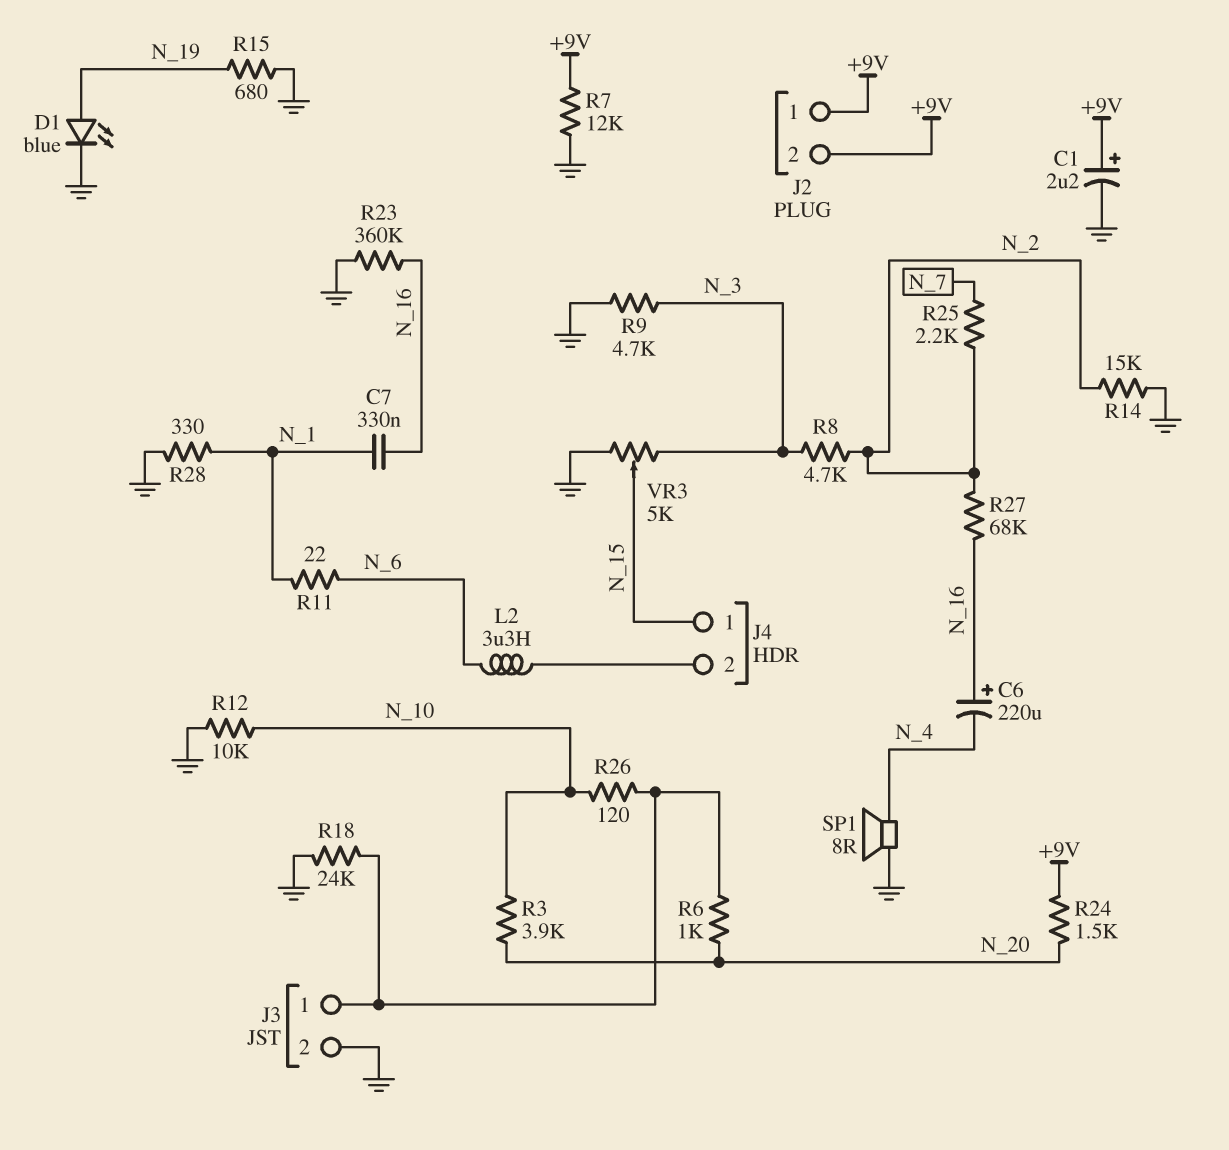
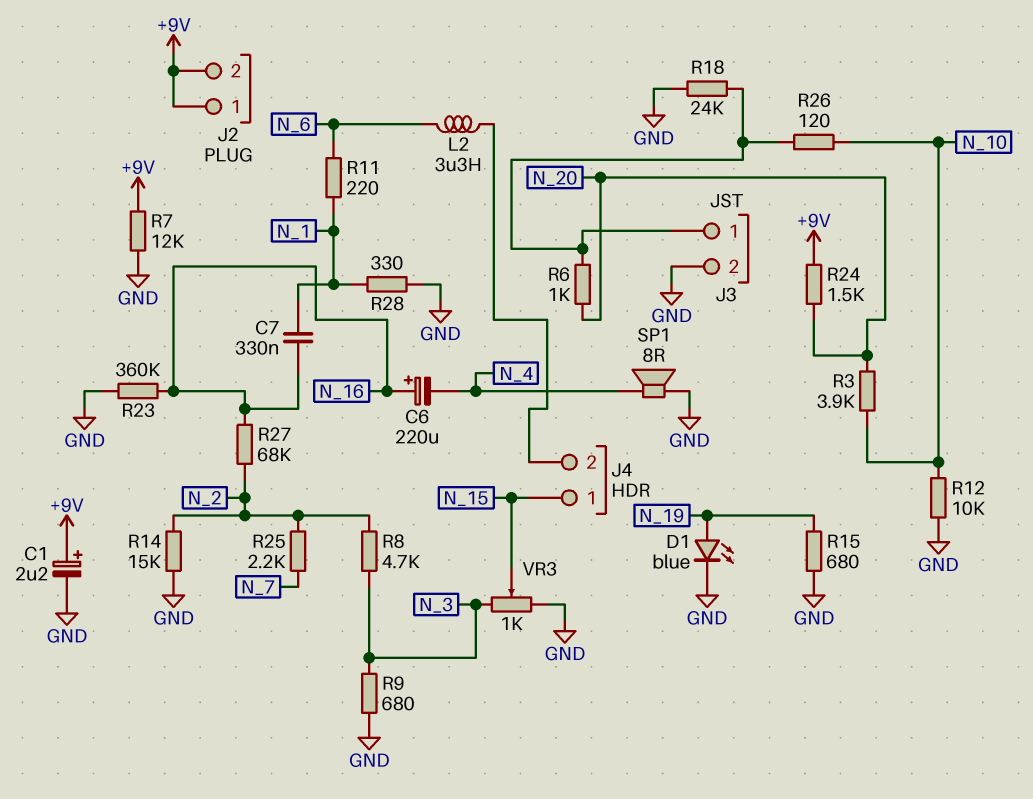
R9: 4.7k (GND, N_3) -> 680 (GND, N_3)
R11: 22 (N_1, N_6) -> 220 (N_1, N_6)
VR3: 5k (GND, N_3, wiper N_15) -> 1k (GND, N_3, wiper N_15)

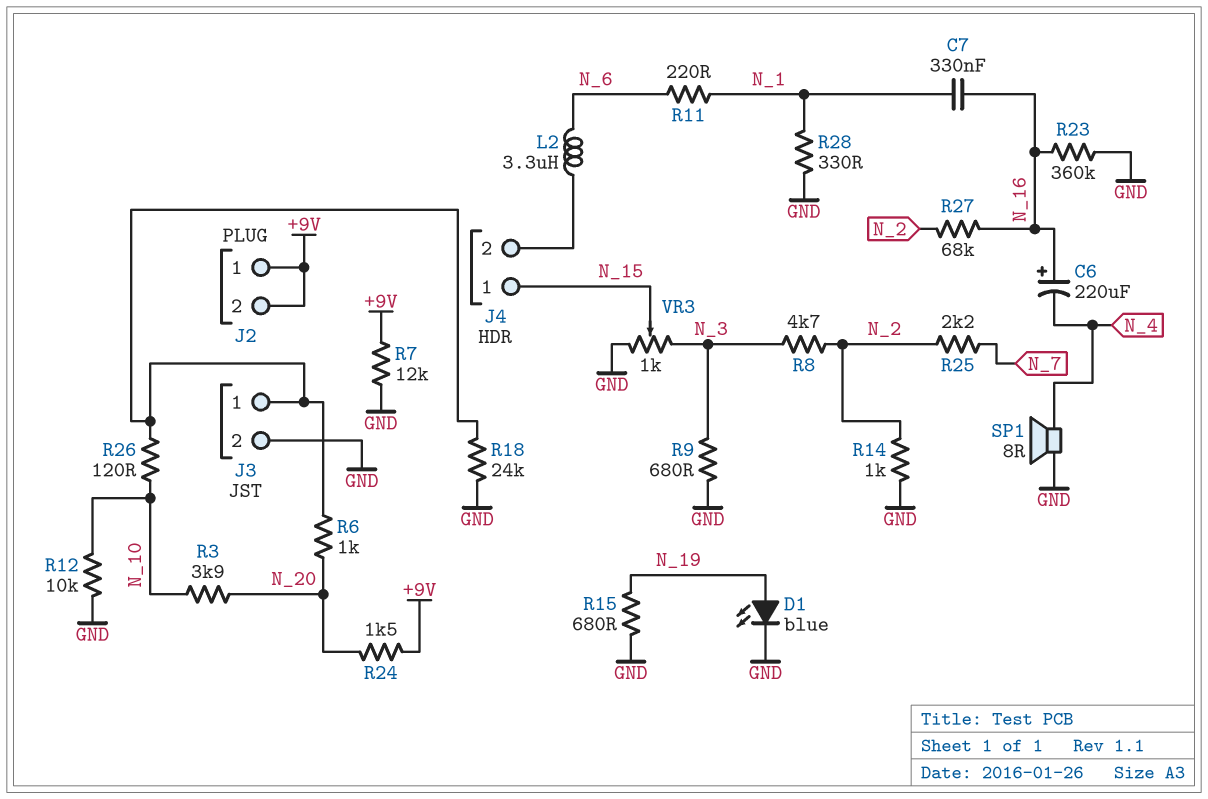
C1: 2.2uF (plus +9V, minus GND) -> none
R14: 15k (GND, N_2) -> 1k (GND, N_2)

